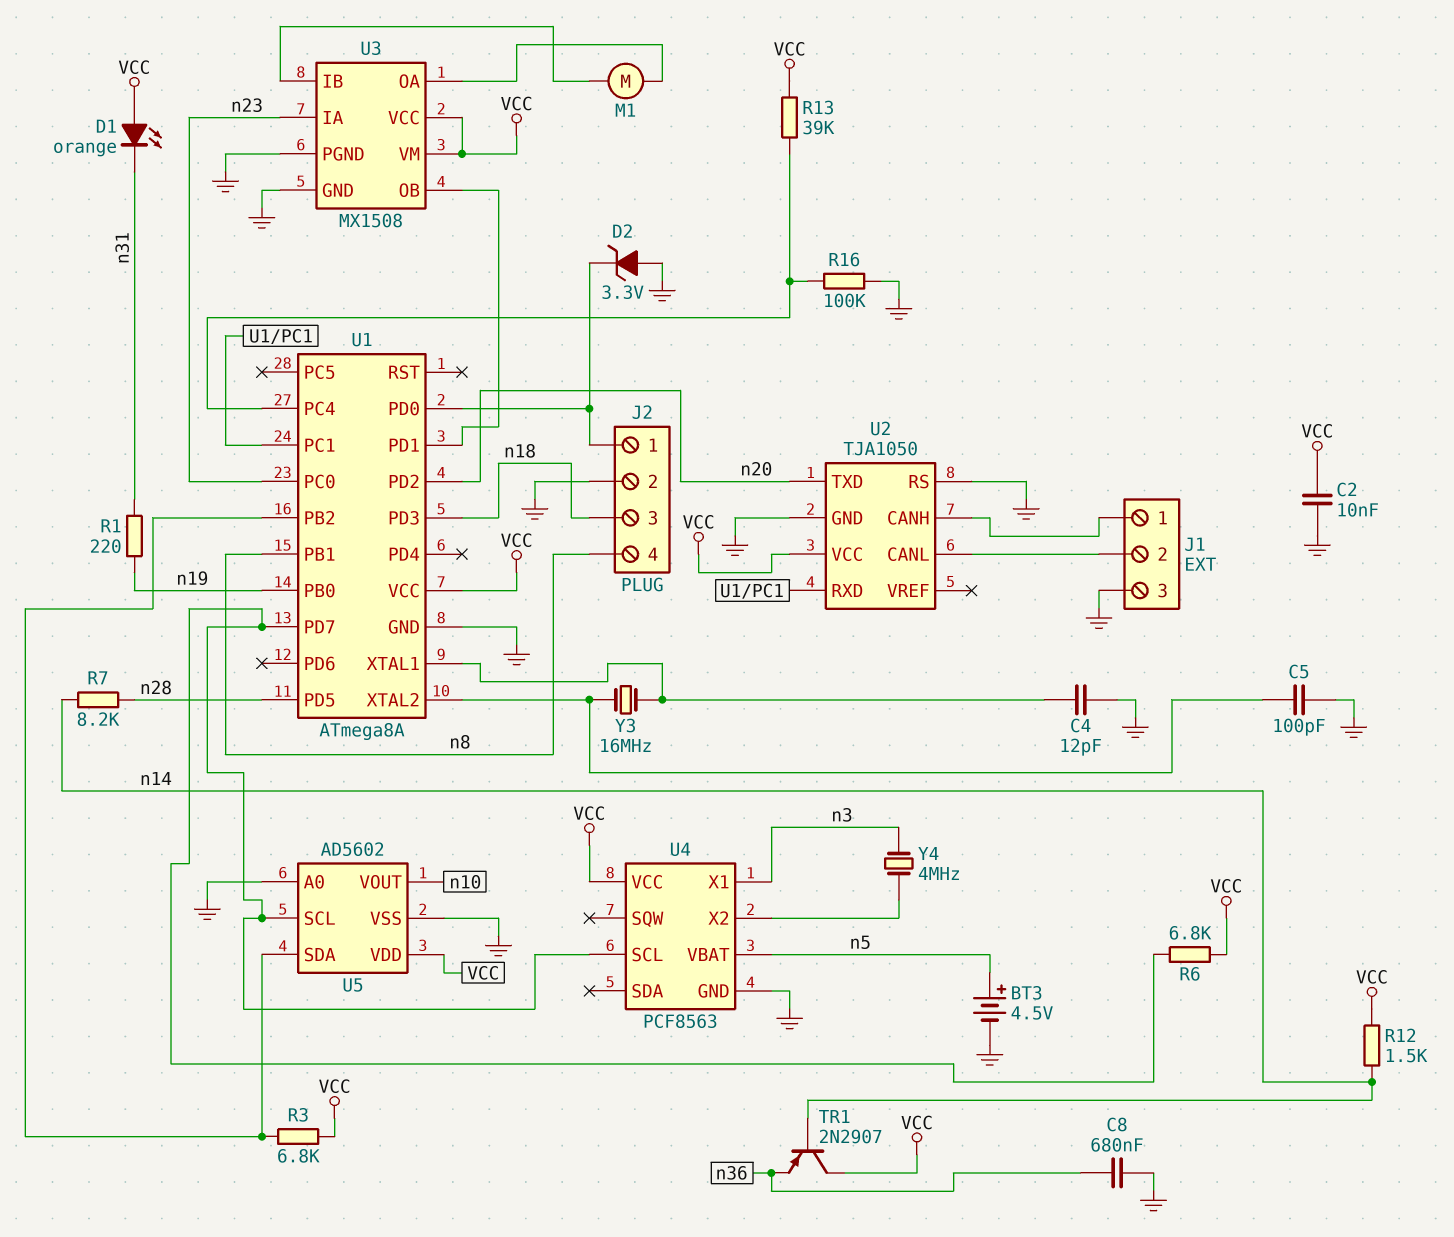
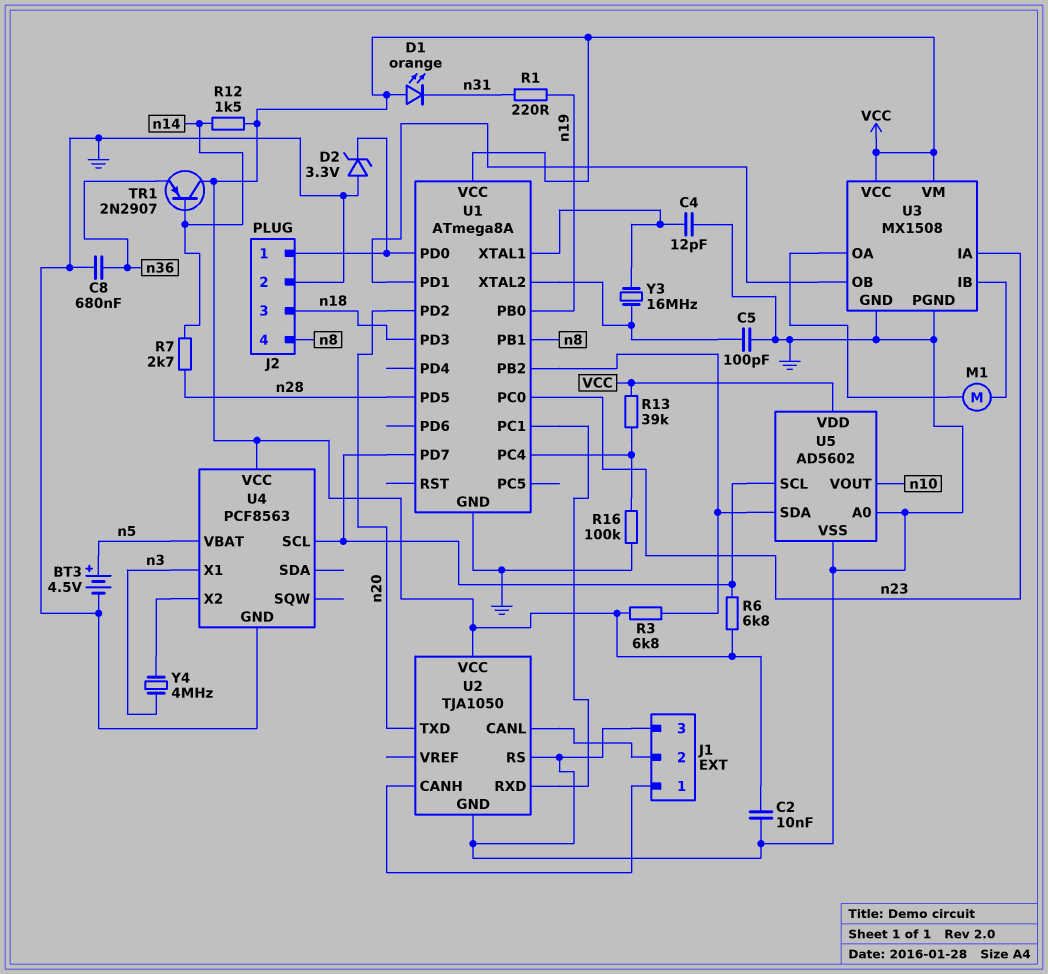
R7: 8.2k (n14, n28) -> 2.7k (n14, n28)

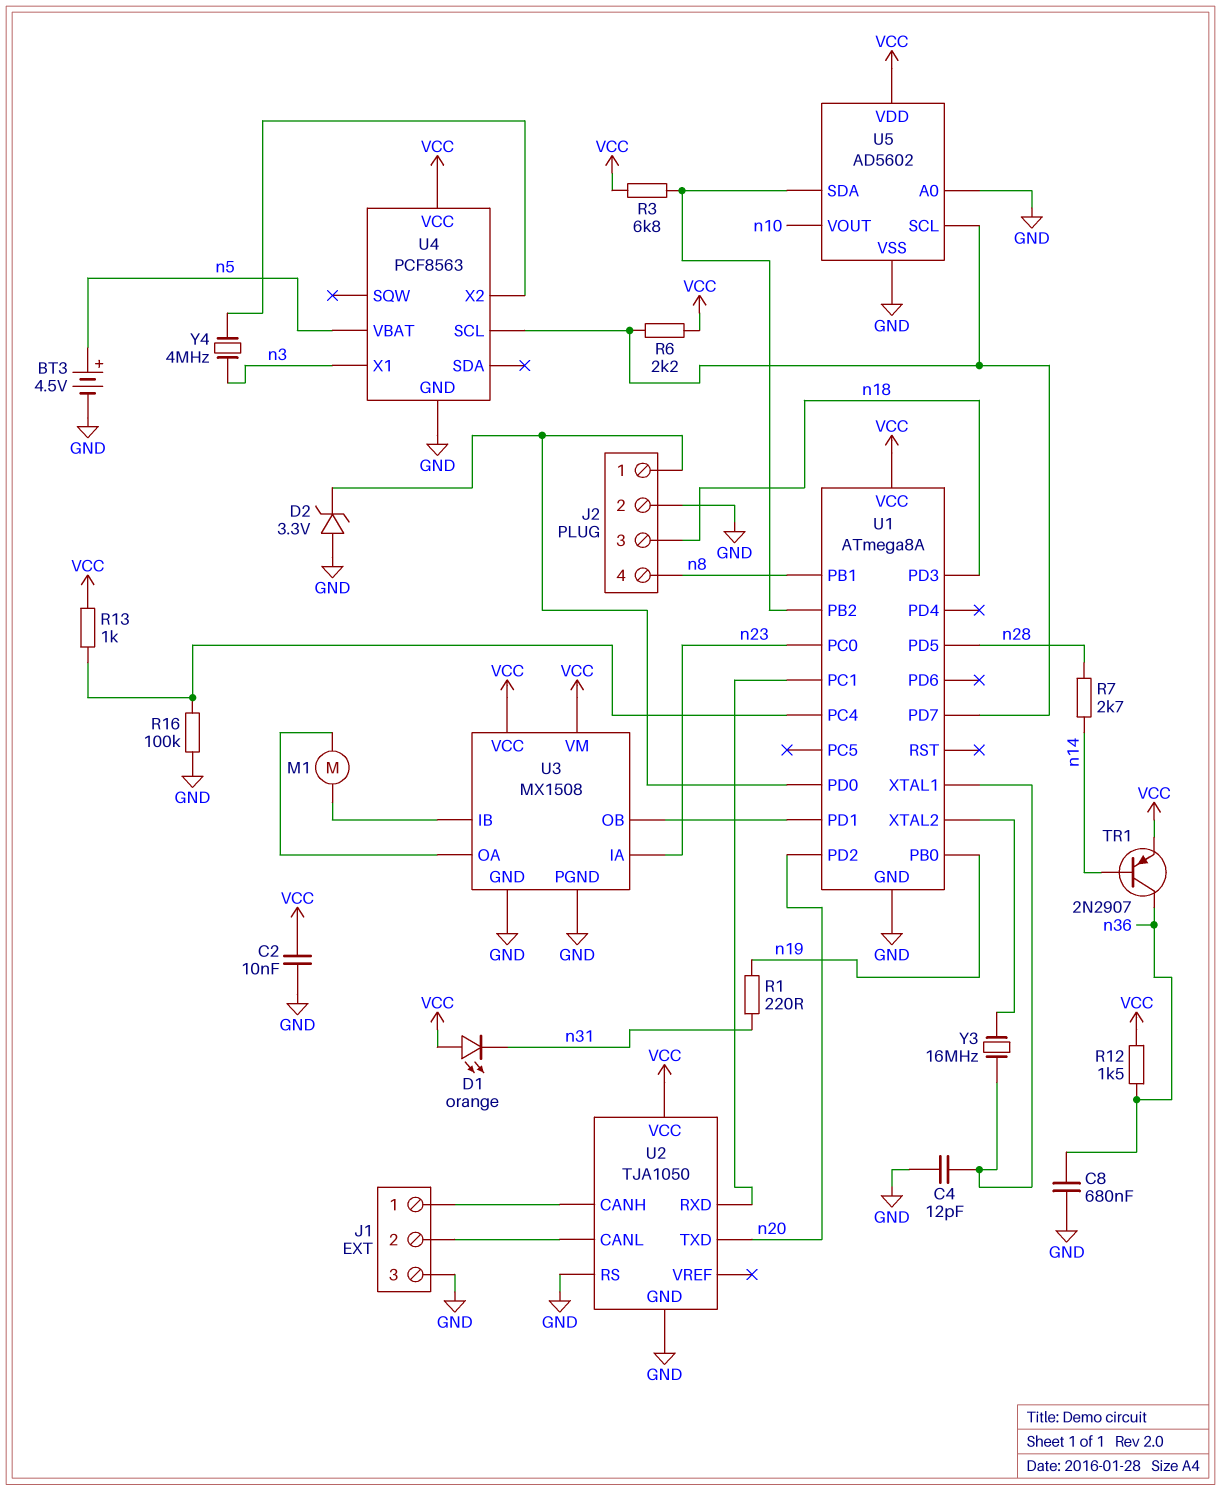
C5: 100pF (GND, U1/XTAL2) -> none
R6: 6.8k (U1/PD7, VCC) -> 2.2k (U1/PD7, VCC)
R12: 1.5k (VCC, n14) -> 1.5k (VCC, n36)
R13: 39k (U1/PC4, VCC) -> 1k (U1/PC4, VCC)
TR1: PNP 2N2907 (B n14, C VCC, E n36) -> PNP 2N2907 (B n14, C n36, E VCC)

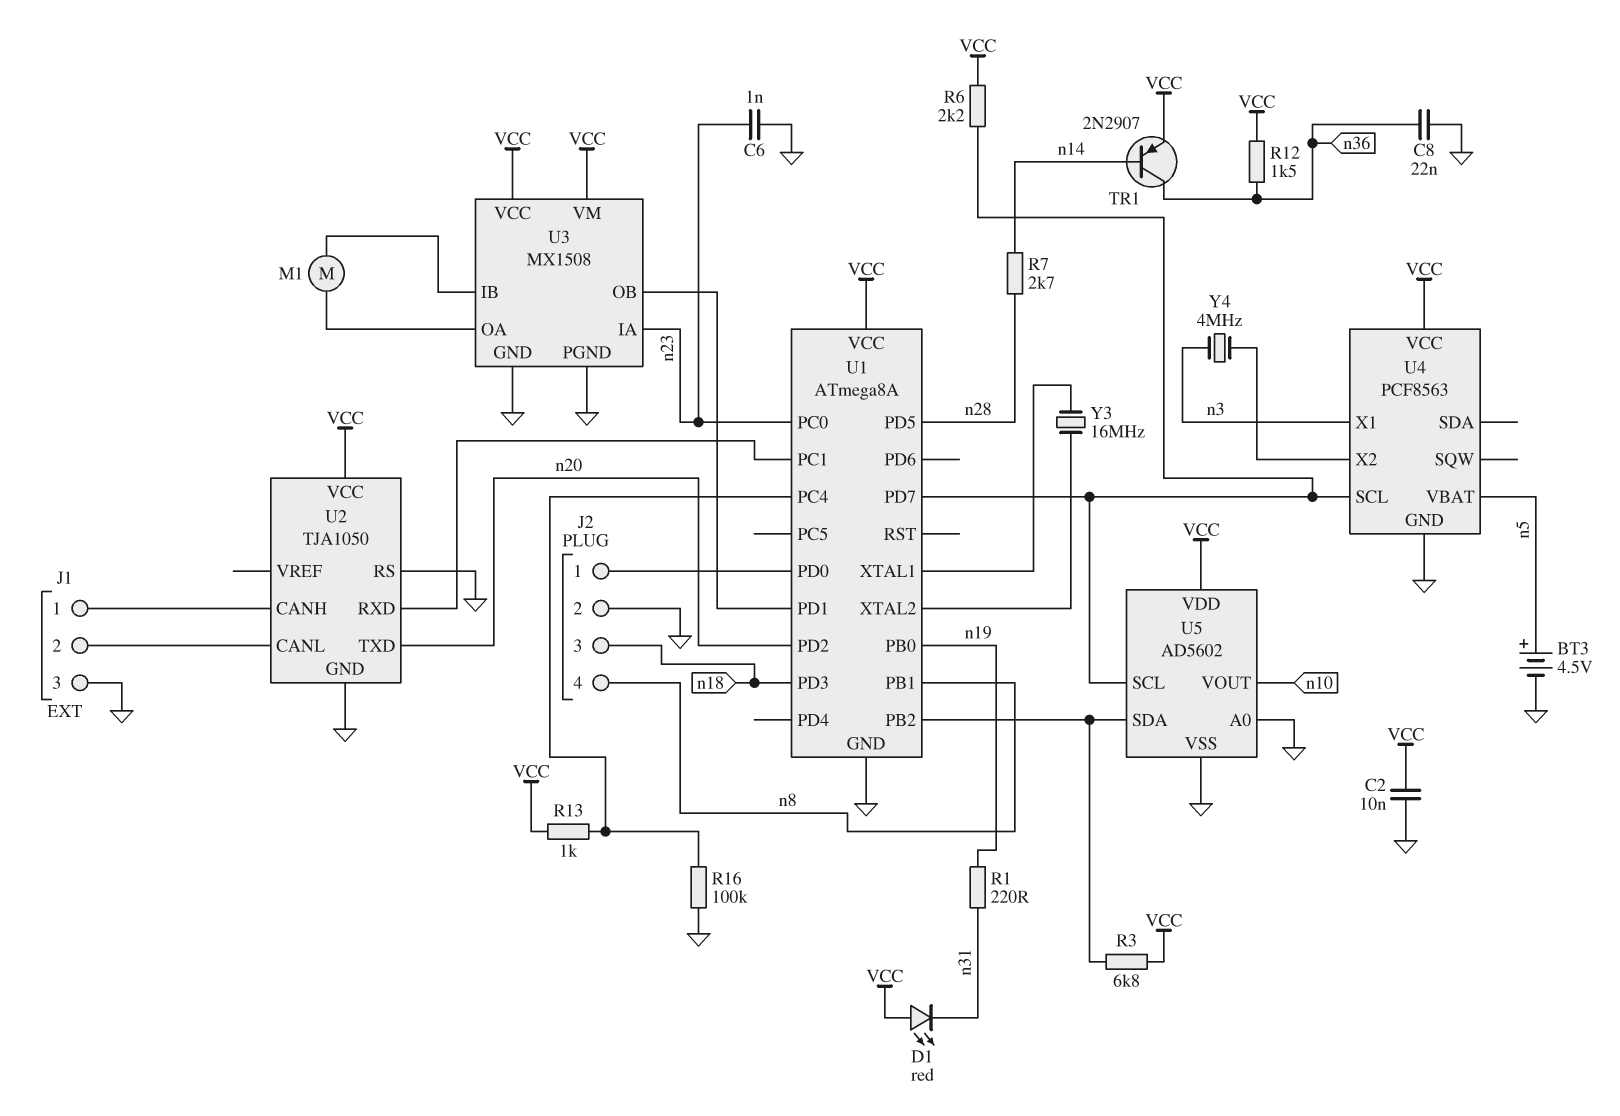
C4: 12pF (GND, U1/XTAL1) -> none
C6: none -> 1nF (GND, n23)
C8: 680nF (GND, n36) -> 22nF (GND, n36)
D1: LED orange (A VCC, K n31) -> LED red (A VCC, K n31)
D2: zener 3.3V (A GND, K J2/1) -> none

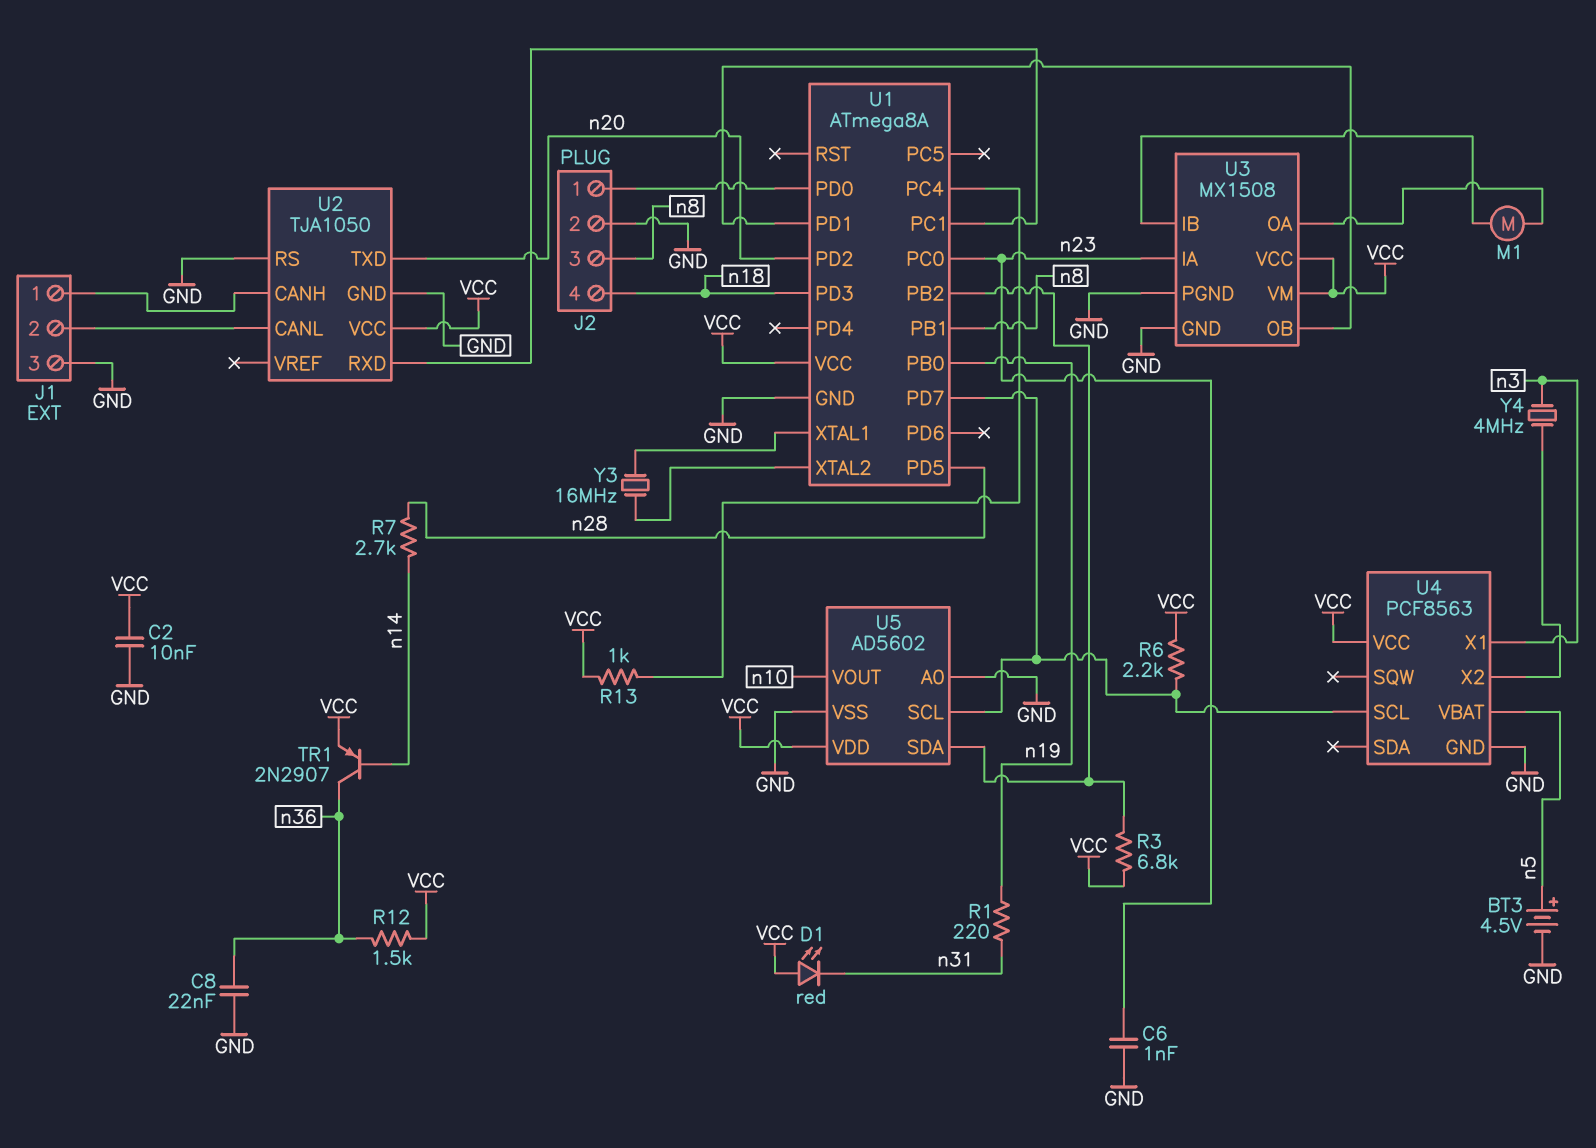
J2 pin 3: n18 -> n8
J2 pin 4: n8 -> n18
R16: 100k (GND, U1/PC4) -> none

